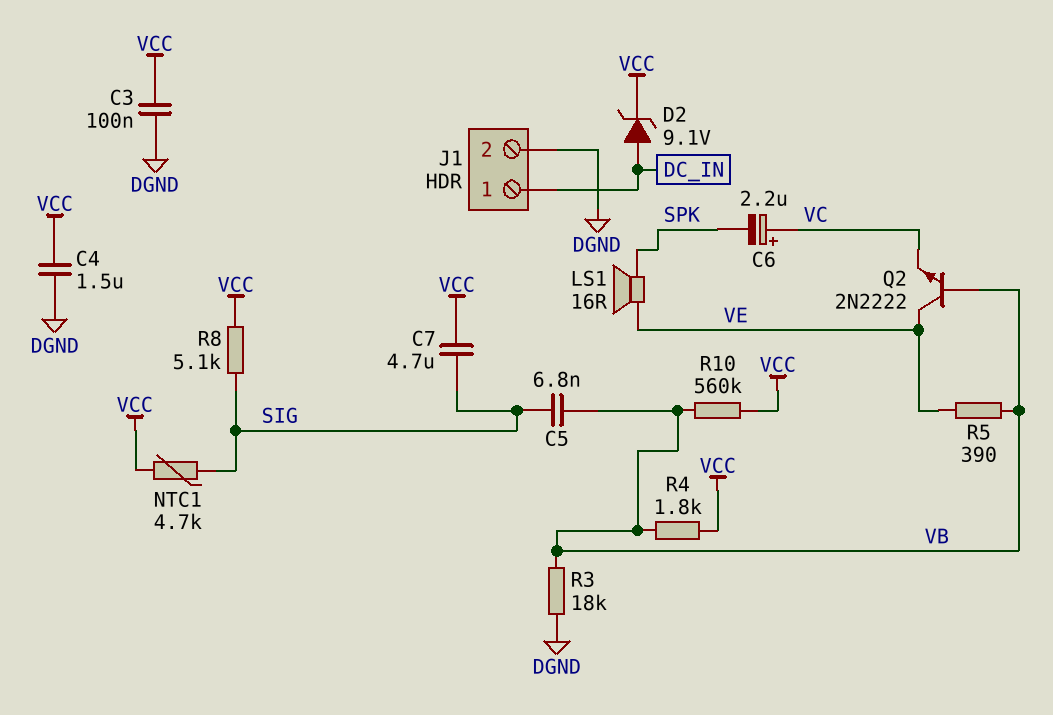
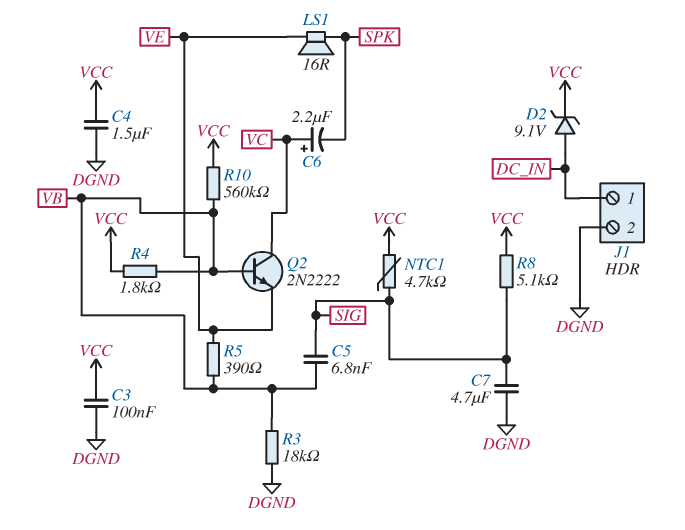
C7: 4.7uF (SIG, VCC) -> 4.7uF (DGND, SIG)
Q2: NPN 2N2222 (B VB, C VE, E VC) -> NPN 2N2222 (B VB, C VC, E VE)

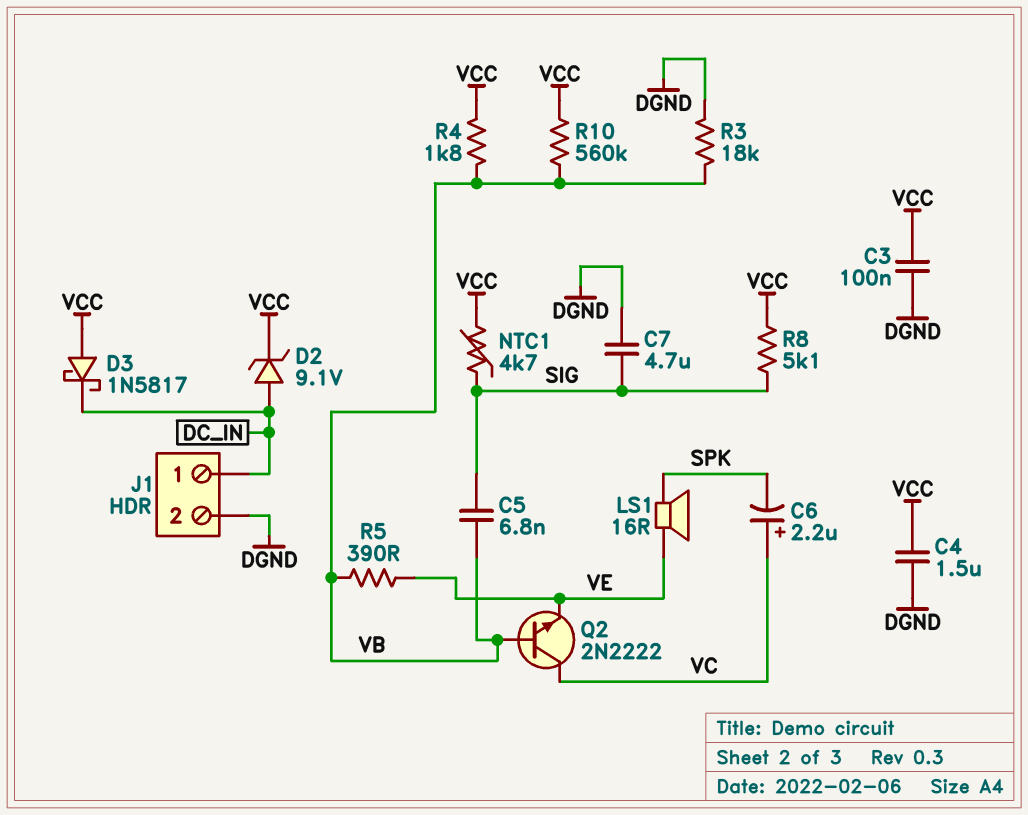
D3: none -> schottky 1N5817 (A VCC, K DC_IN)

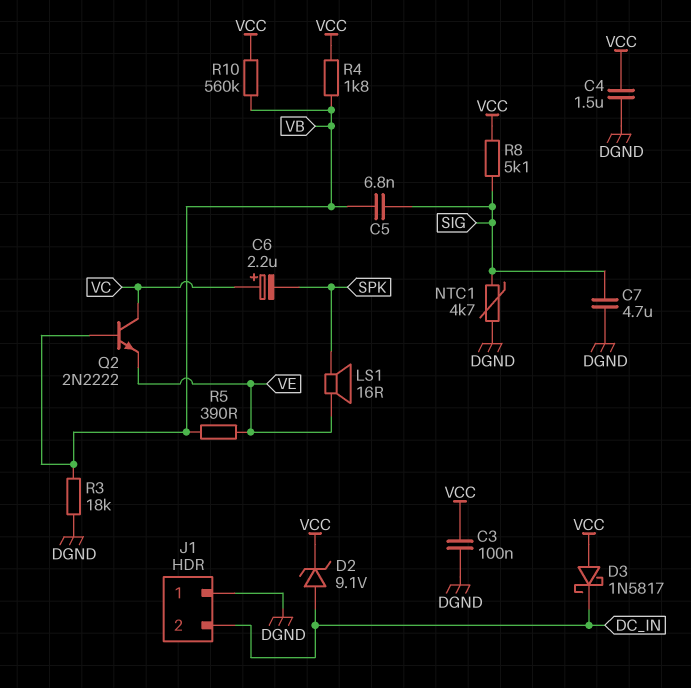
J1 pin 1: DC_IN -> DGND
J1 pin 2: DGND -> DC_IN
NTC1: 4.7k (SIG, VCC) -> 4.7k (DGND, SIG)

